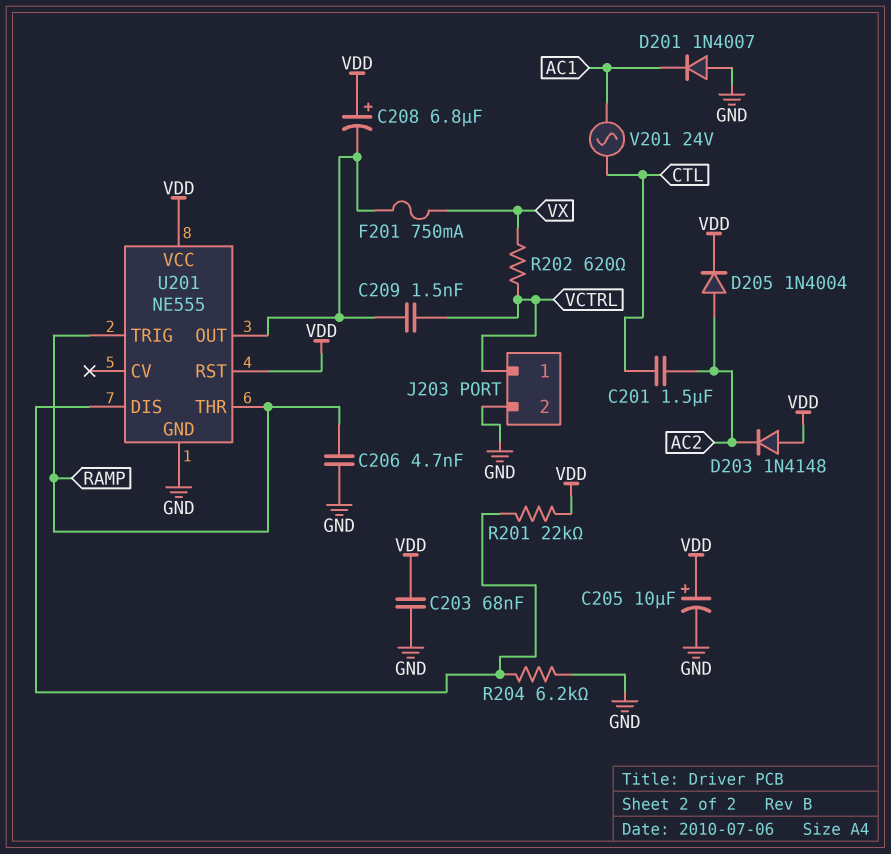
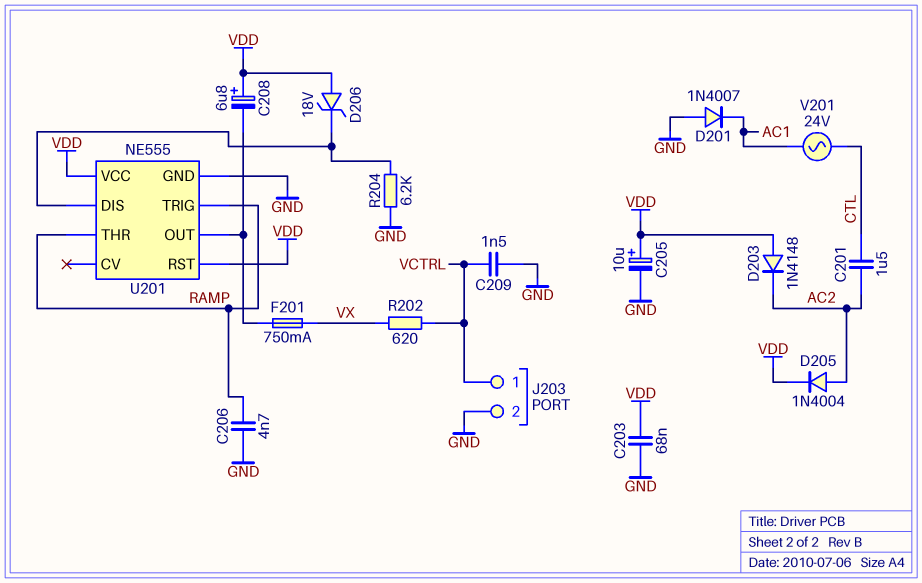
C209: 1.5nF (U201/OUT, VCTRL) -> 1.5nF (GND, VCTRL)
D206: none -> zener 18V (A VDD, K U201/DIS)
R201: 22k (U201/DIS, VDD) -> none

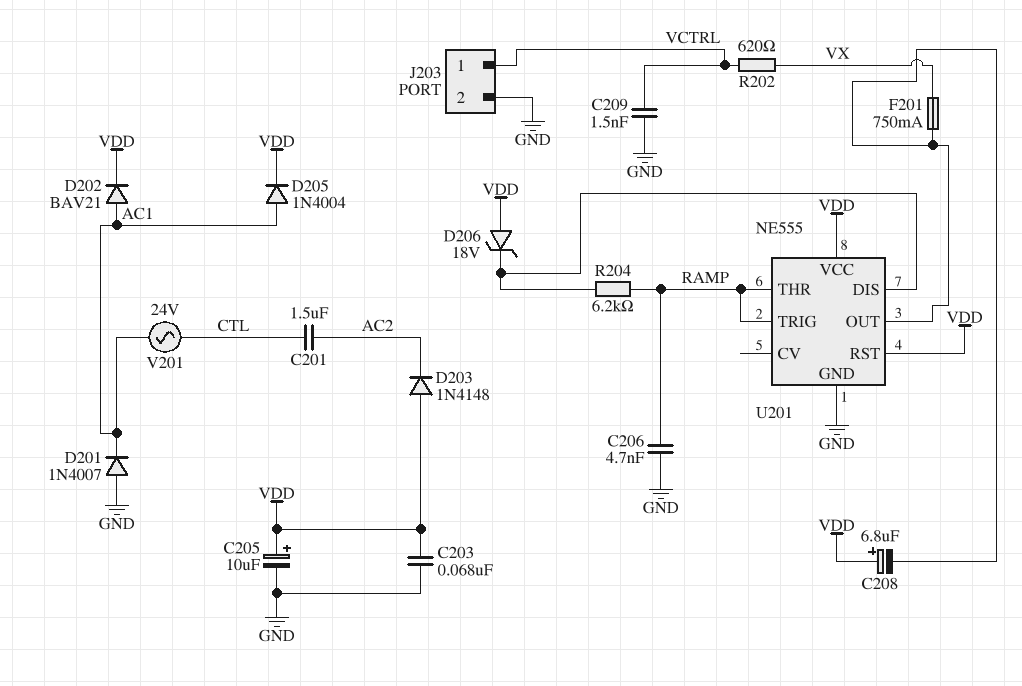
D202: none -> diode BAV21 (A AC1, K VDD)
D205: diode 1N4004 (A AC2, K VDD) -> diode 1N4004 (A AC1, K VDD)
R204: 6.2k (GND, U201/DIS) -> 6.2k (RAMP, U201/DIS)

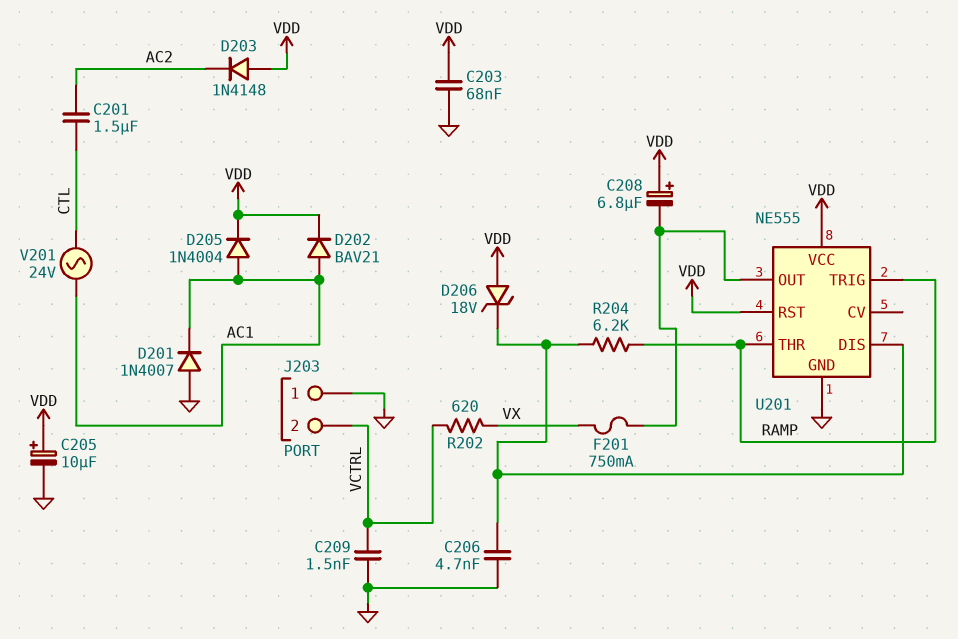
C206: 4.7nF (GND, RAMP) -> 4.7nF (GND, U201/DIS)
J203 pin 1: VCTRL -> GND
J203 pin 2: GND -> VCTRL

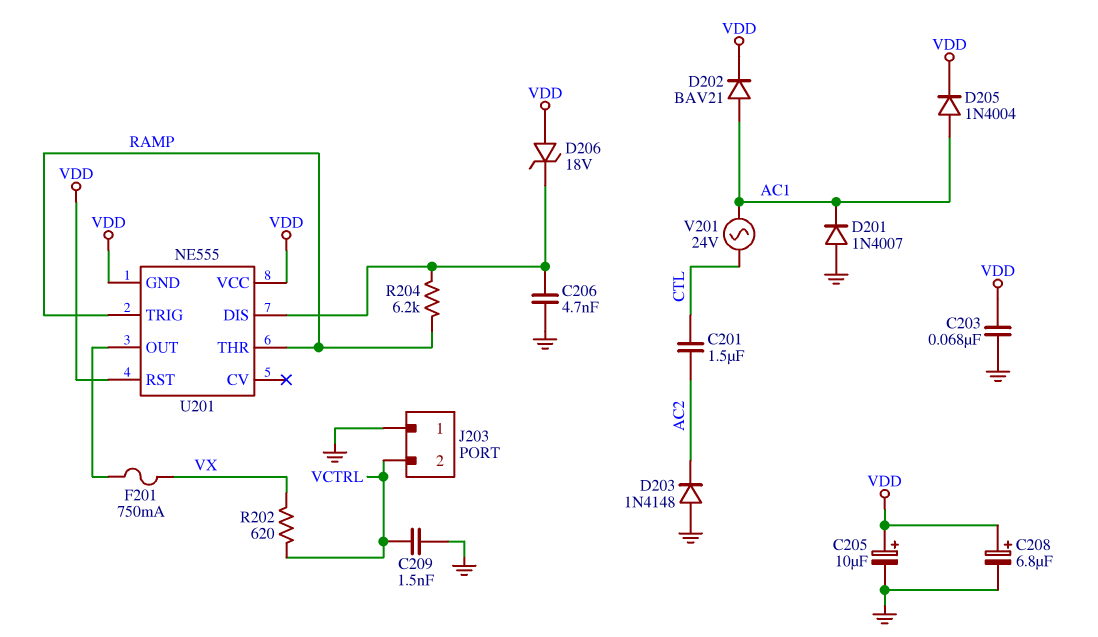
C208: 6.8uF (plus VDD, minus U201/OUT) -> 6.8uF (plus VDD, minus GND)
D203: diode 1N4148 (A VDD, K AC2) -> diode 1N4148 (A GND, K AC2)
U201 pin GND: GND -> VDD

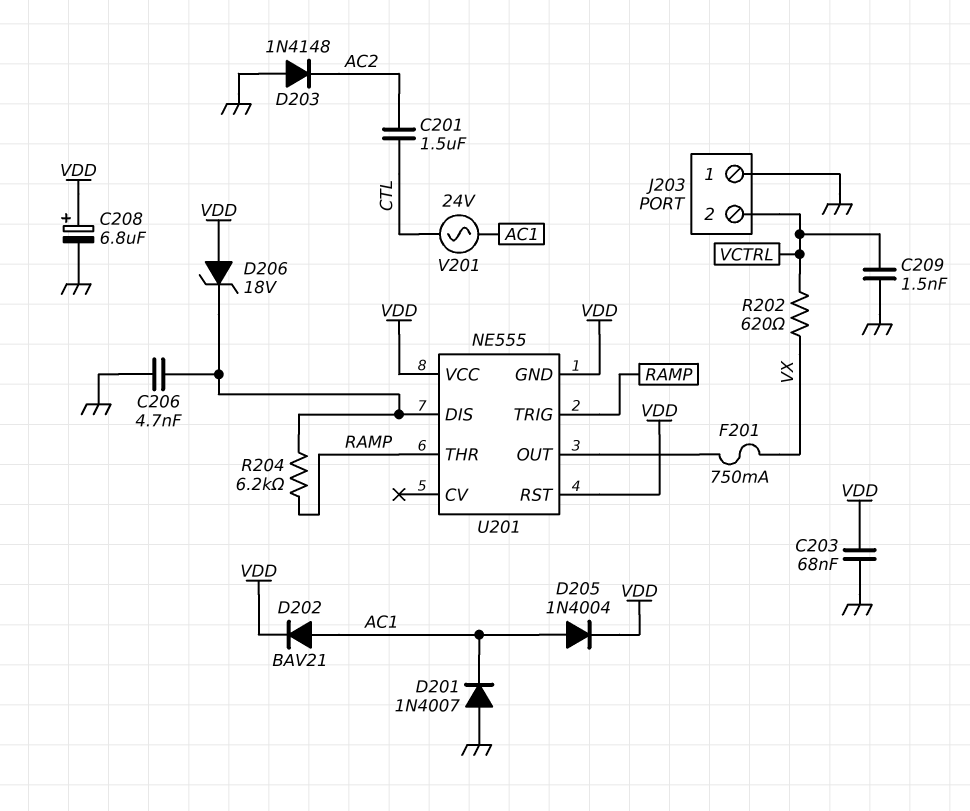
C205: 10uF (plus VDD, minus GND) -> none

